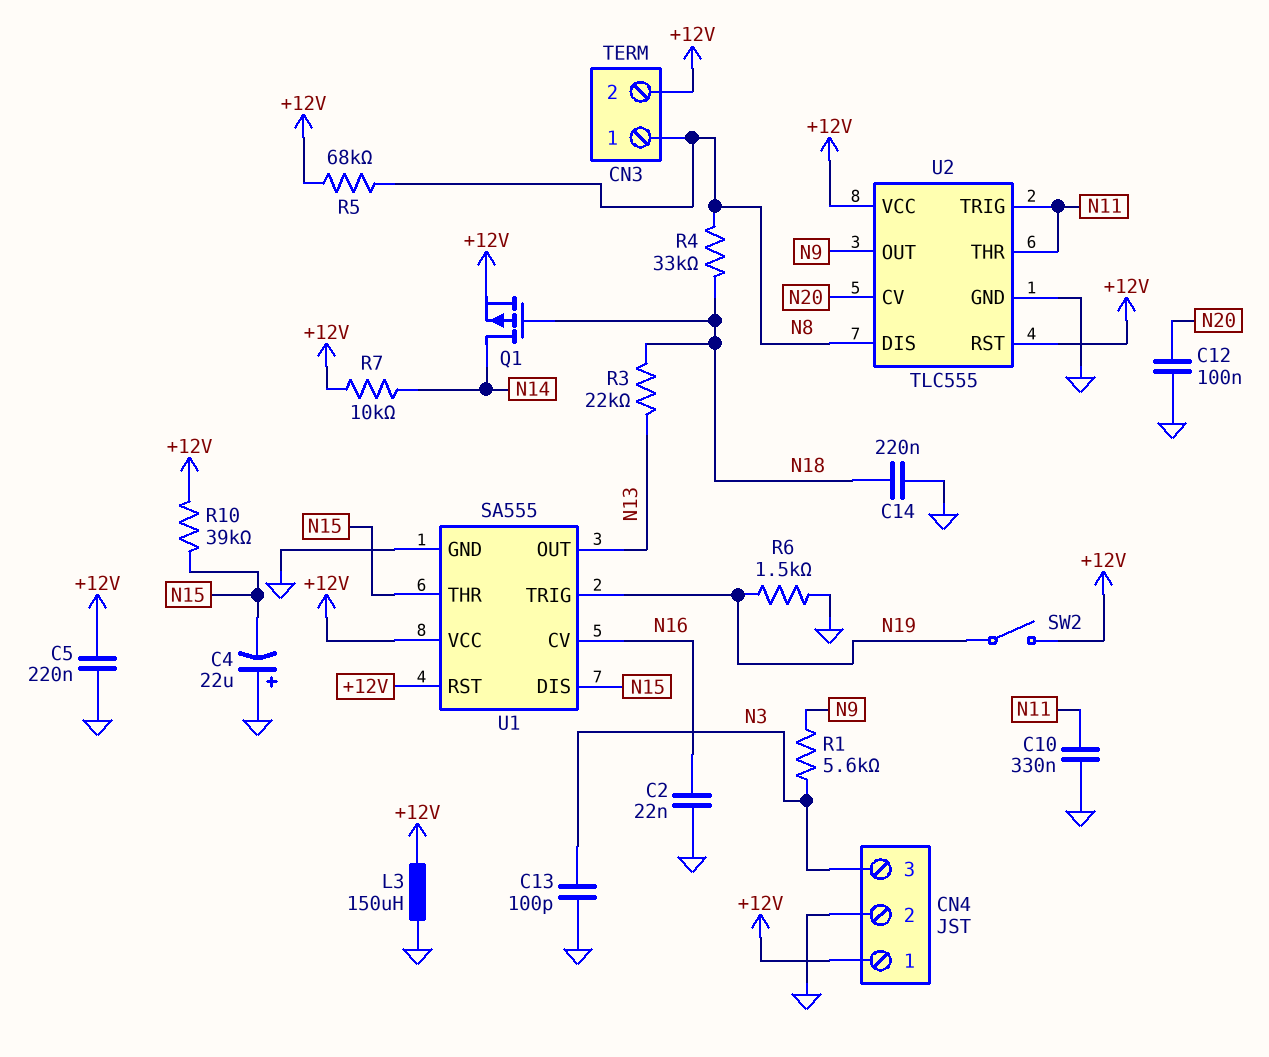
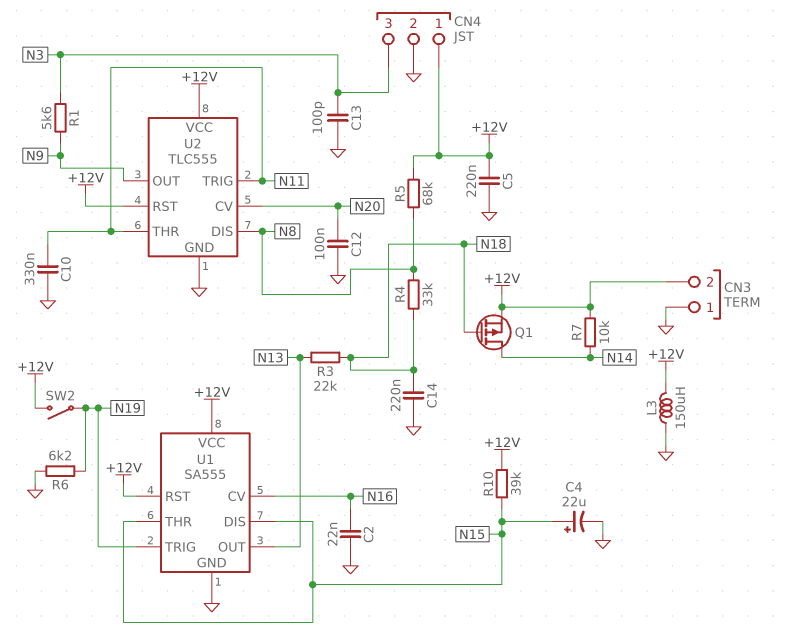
C4: 22uF (plus GND, minus N15) -> 22uF (plus N15, minus GND)
CN3 pin 1: N8 -> GND
R6: 1.5k (GND, N19) -> 6.2k (GND, N19)

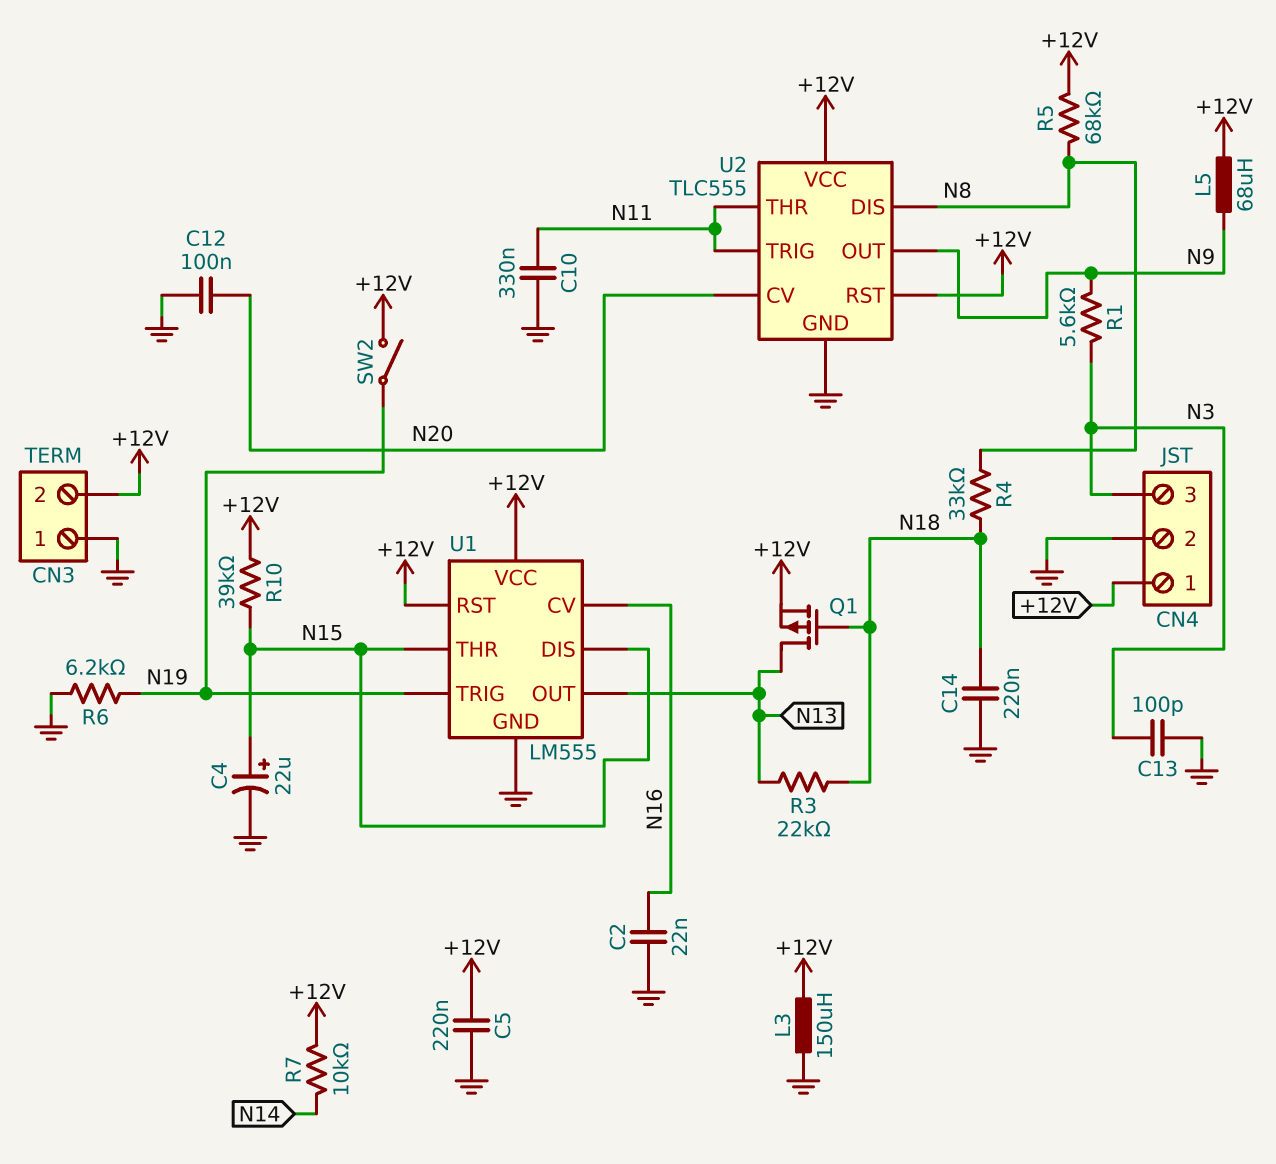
L5: none -> 68uH (+12V, N9)
Q1: PMOS (G N18, D N14, S +12V) -> PMOS (G N18, D N13, S +12V)
U1: SA555 -> LM555

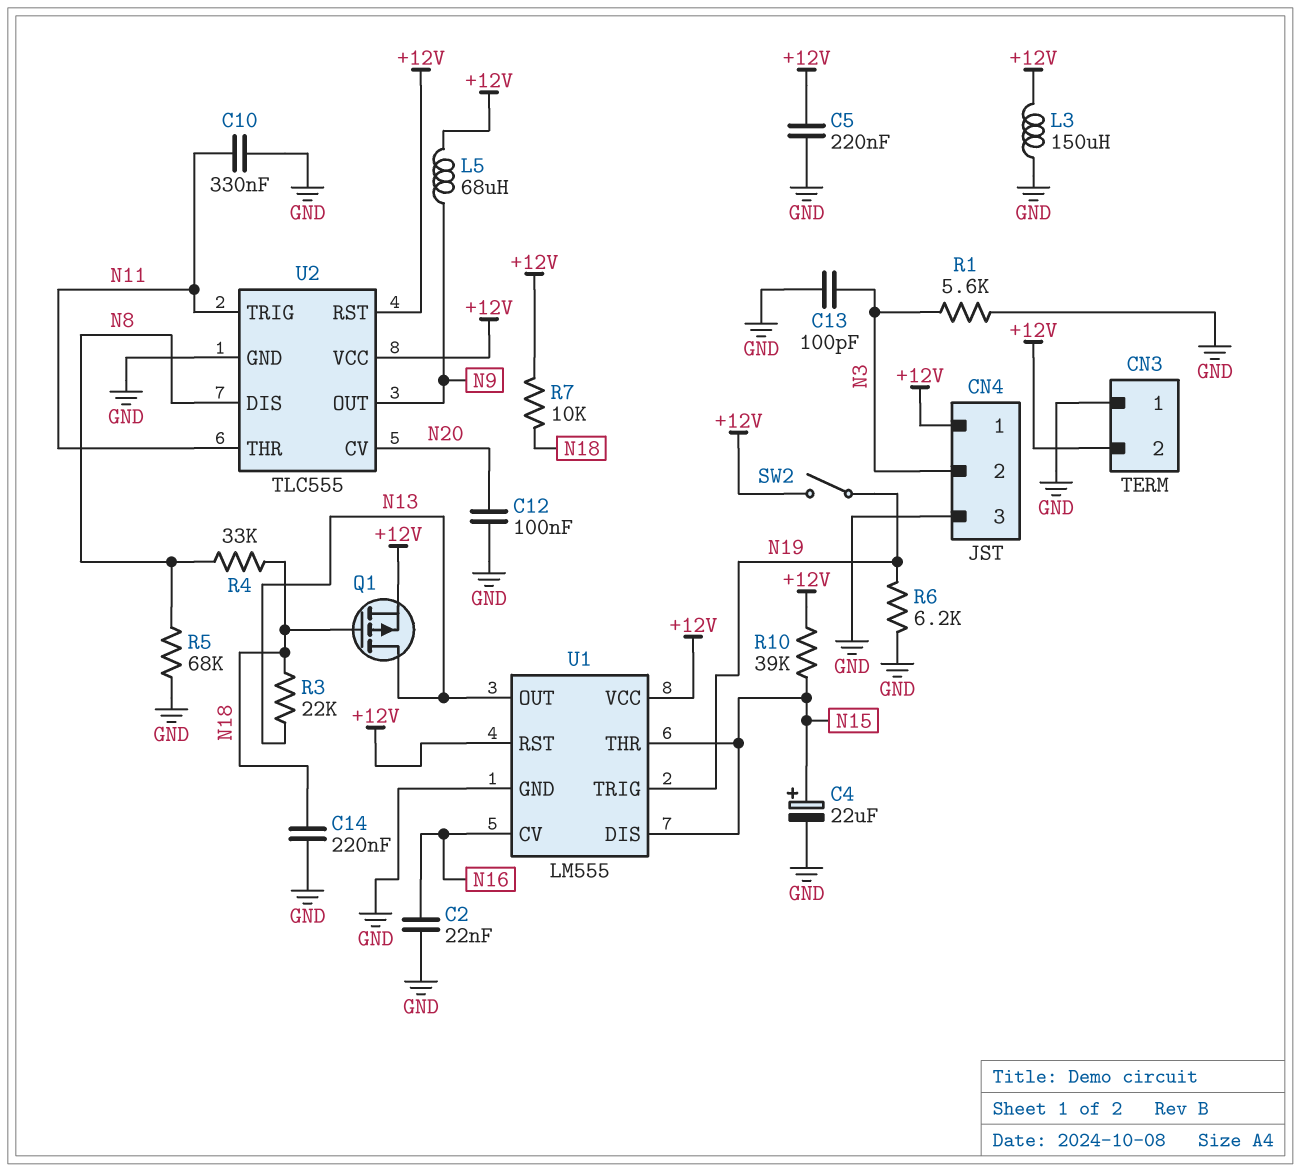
CN4 pin 2: GND -> N3
CN4 pin 3: N3 -> GND
R1: 5.6k (N3, N9) -> 5.6k (GND, N3)
R5: 68k (+12V, N8) -> 68k (GND, N8)
R7: 10k (+12V, N14) -> 10k (+12V, N18)

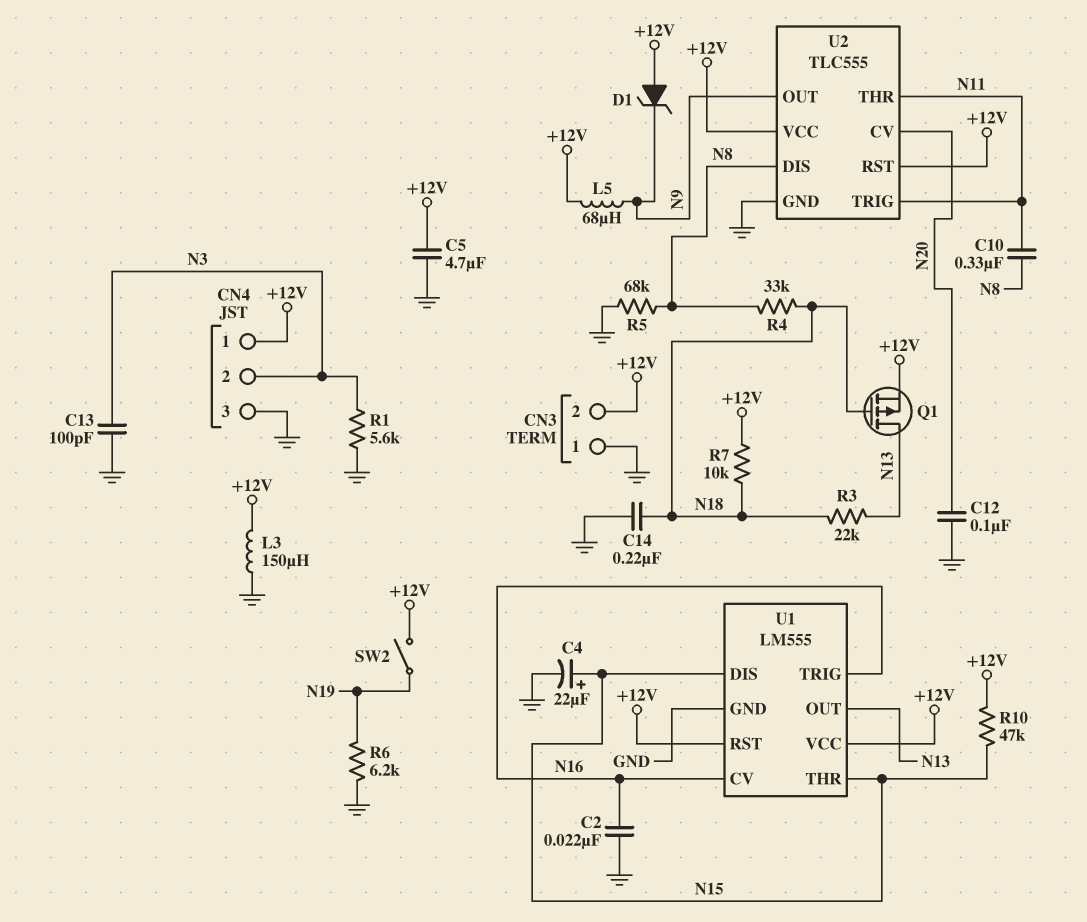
C5: 220nF (+12V, GND) -> 4.7uF (+12V, GND)
C10: 330nF (GND, N11) -> 330nF (N8, N11)
D1: none -> zener (A +12V, K N9)
R10: 39k (+12V, N15) -> 47k (+12V, N15)
U1 pin TRIG: N19 -> N16

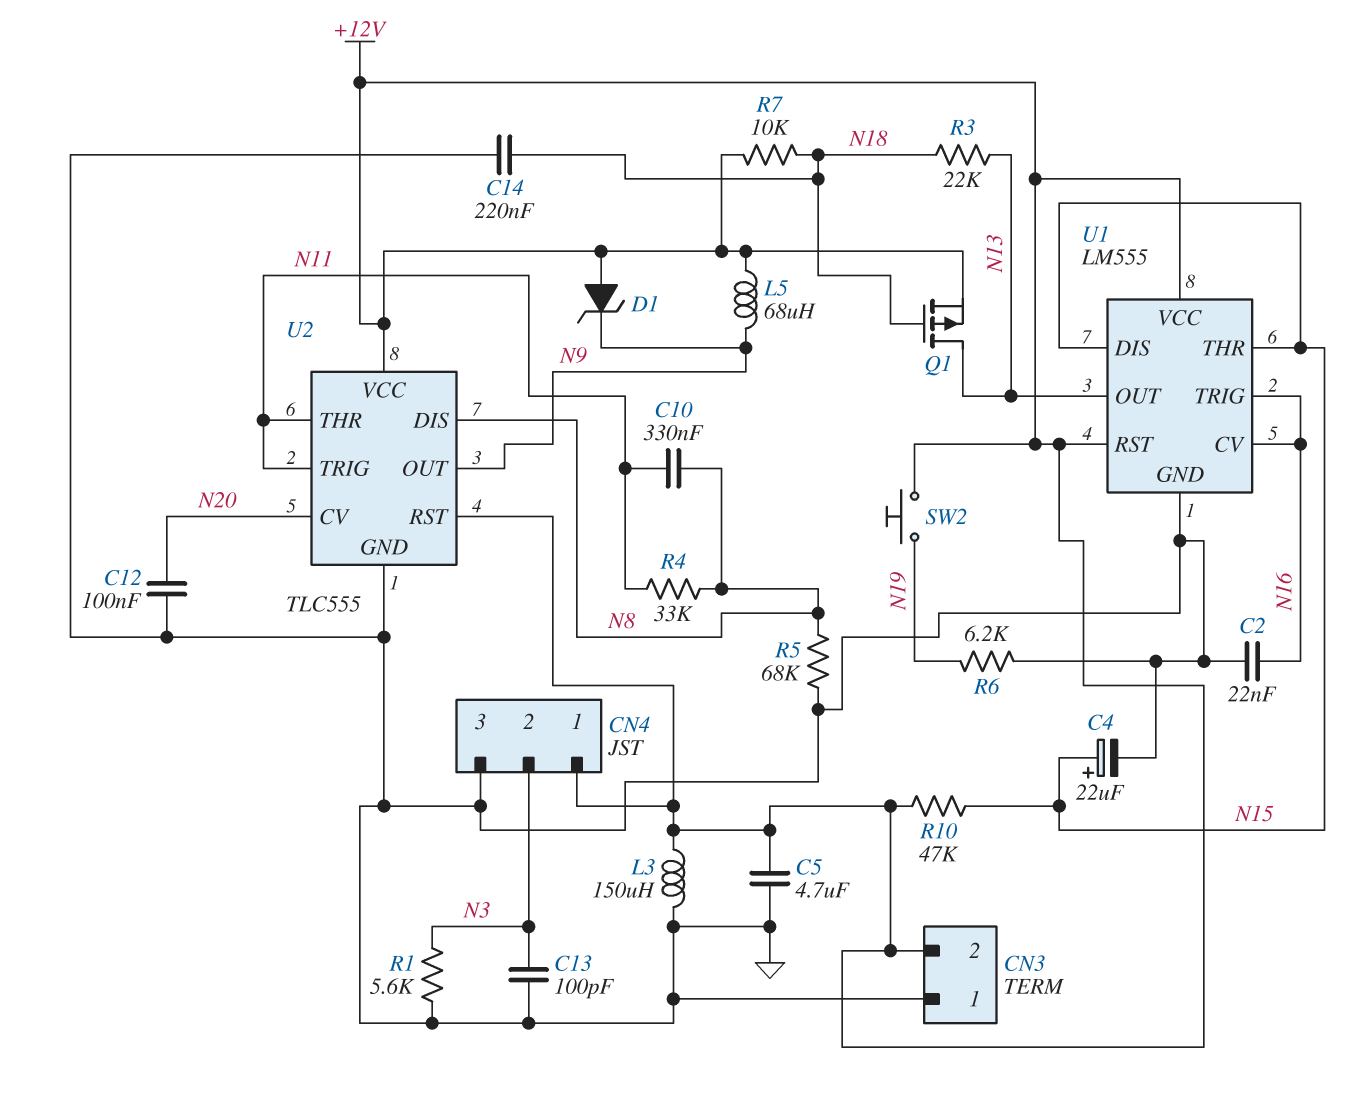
R4: 33k (N8, N18) -> 33k (N8, N11)
SW2: switch (+12V, N19) -> button (+12V, N19)

